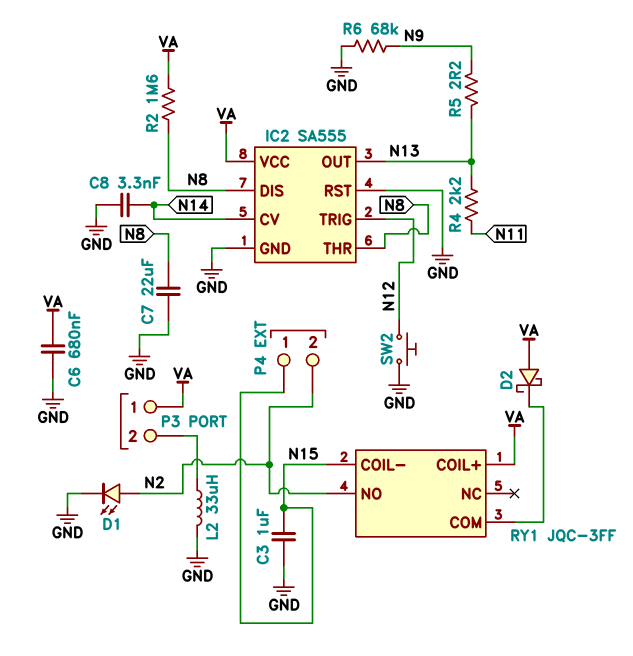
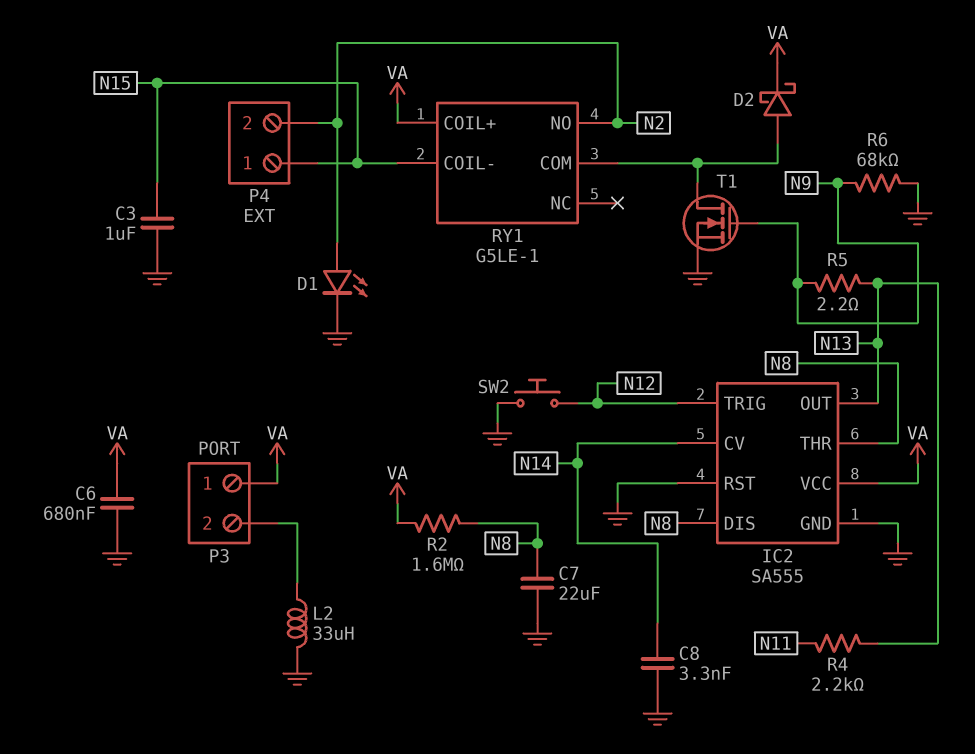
D2: schottky (A VA, K RY1/COM) -> schottky (A RY1/COM, K VA)
RY1: JQC-3FF -> G5LE-1
T1: none -> NMOS (G N9, D RY1/COM, S GND)

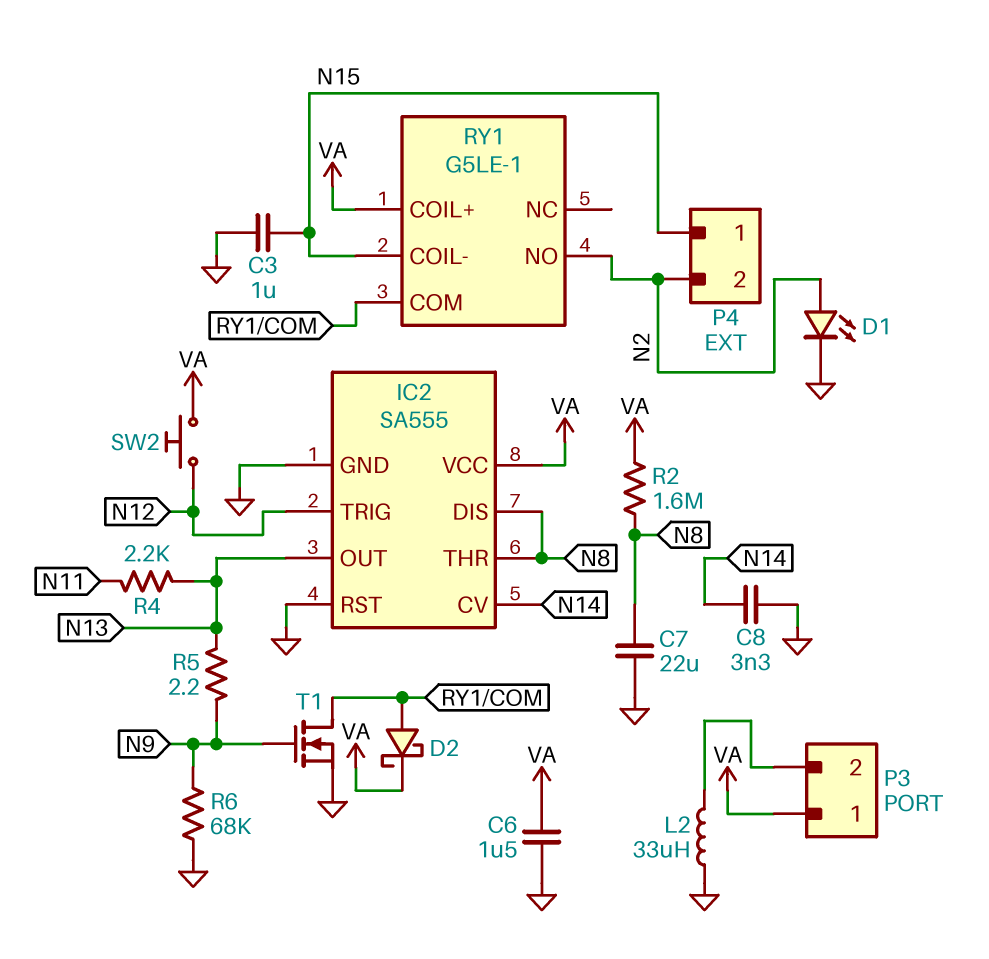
C6: 680nF (GND, VA) -> 1.5uF (GND, VA)
SW2: button (GND, N12) -> button (N12, VA)

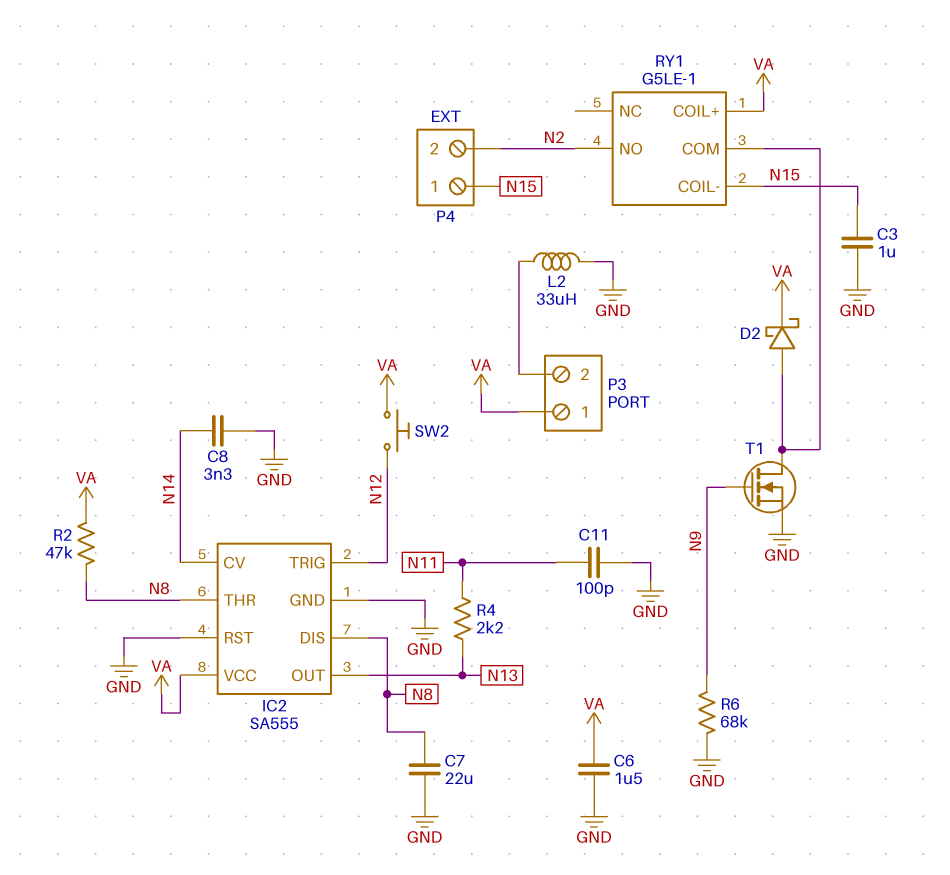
C11: none -> 100pF (GND, N11)
D1: LED (A N2, K GND) -> none
R2: 1.6M (N8, VA) -> 47k (N8, VA)
R5: 2.2 (N9, N13) -> none

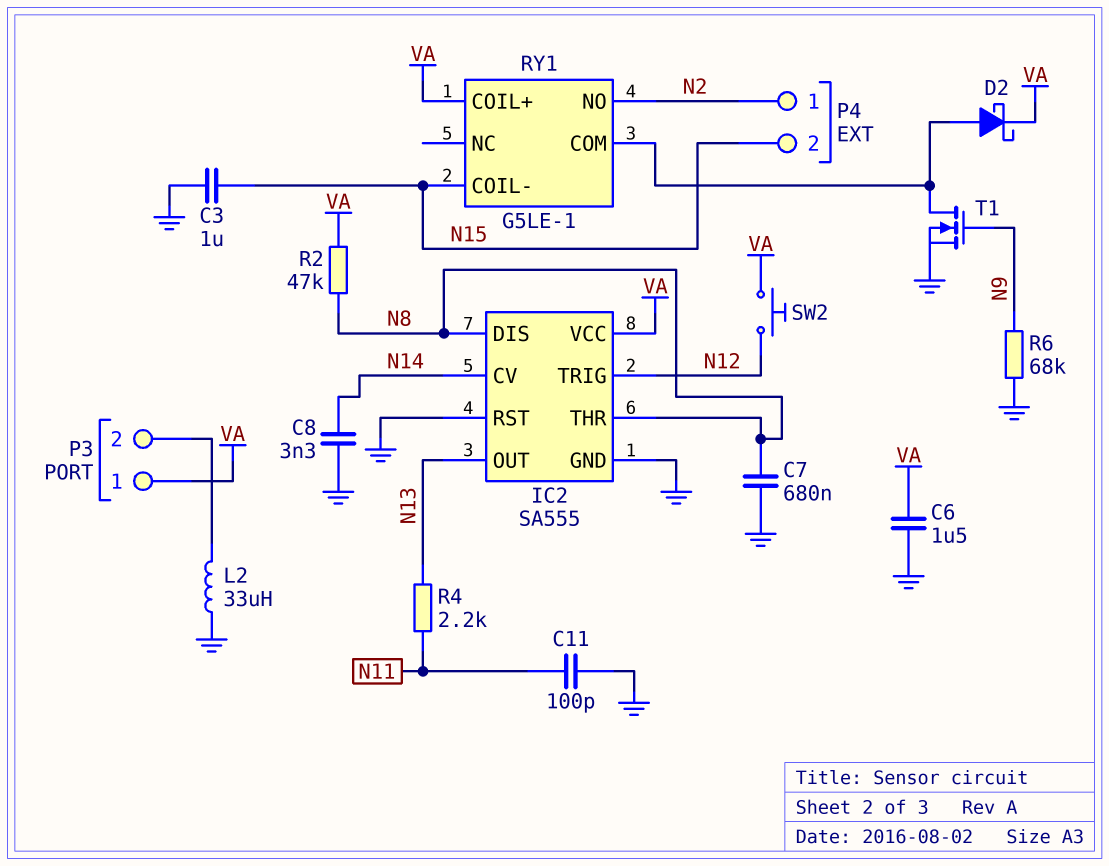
C7: 22uF (GND, N8) -> 680nF (GND, N8)
P4 pin 1: N15 -> N2
P4 pin 2: N2 -> N15

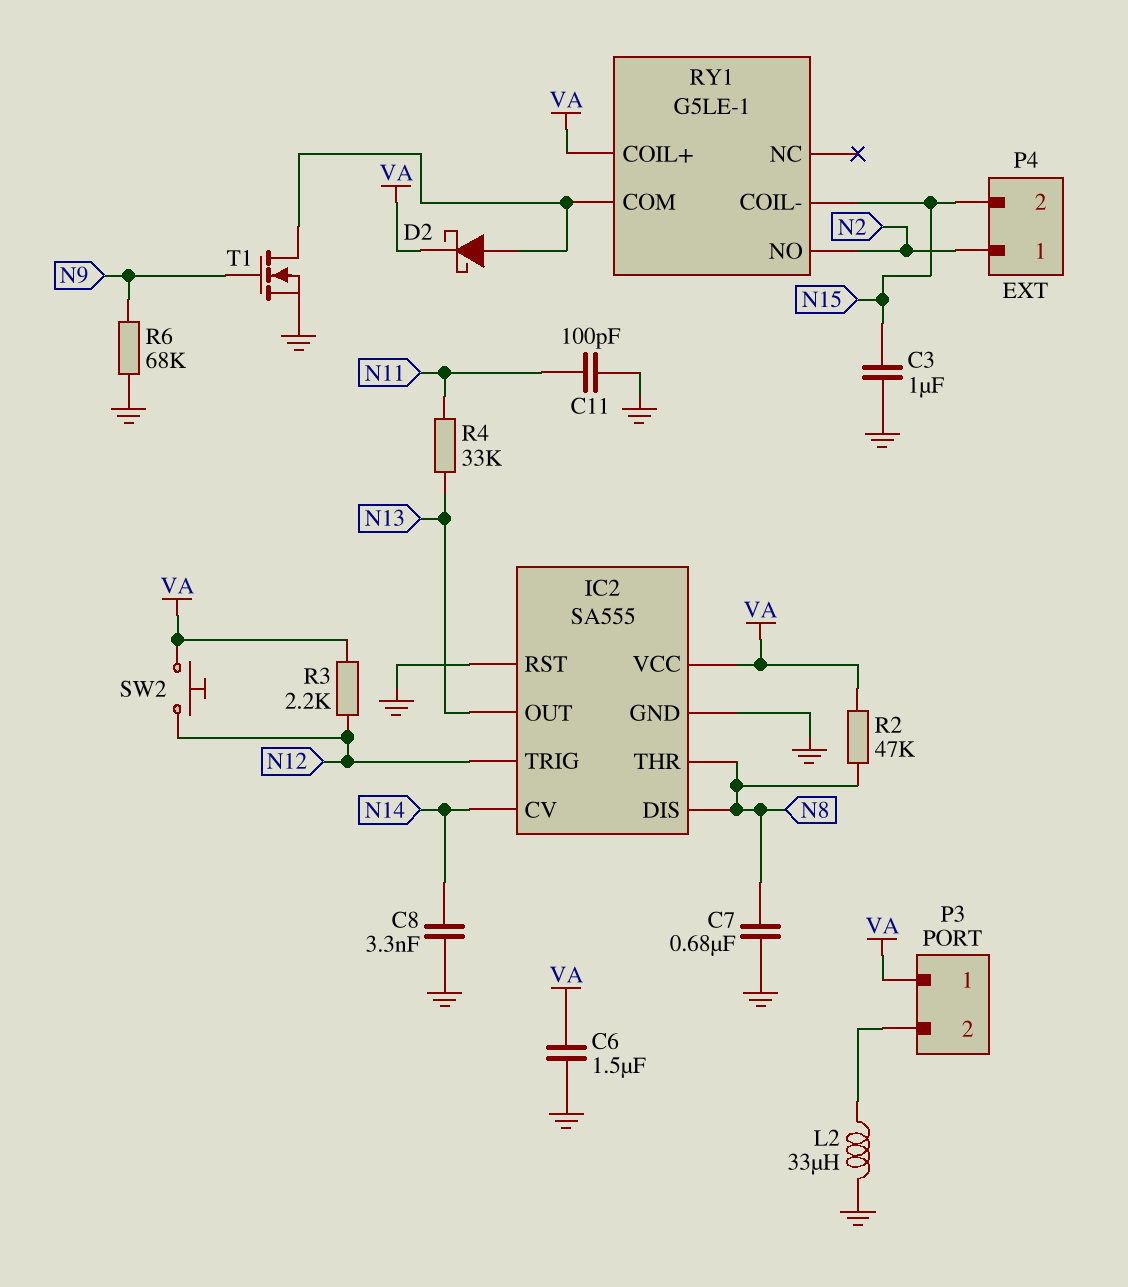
R3: none -> 2.2k (N12, VA)
R4: 2.2k (N11, N13) -> 33k (N11, N13)

